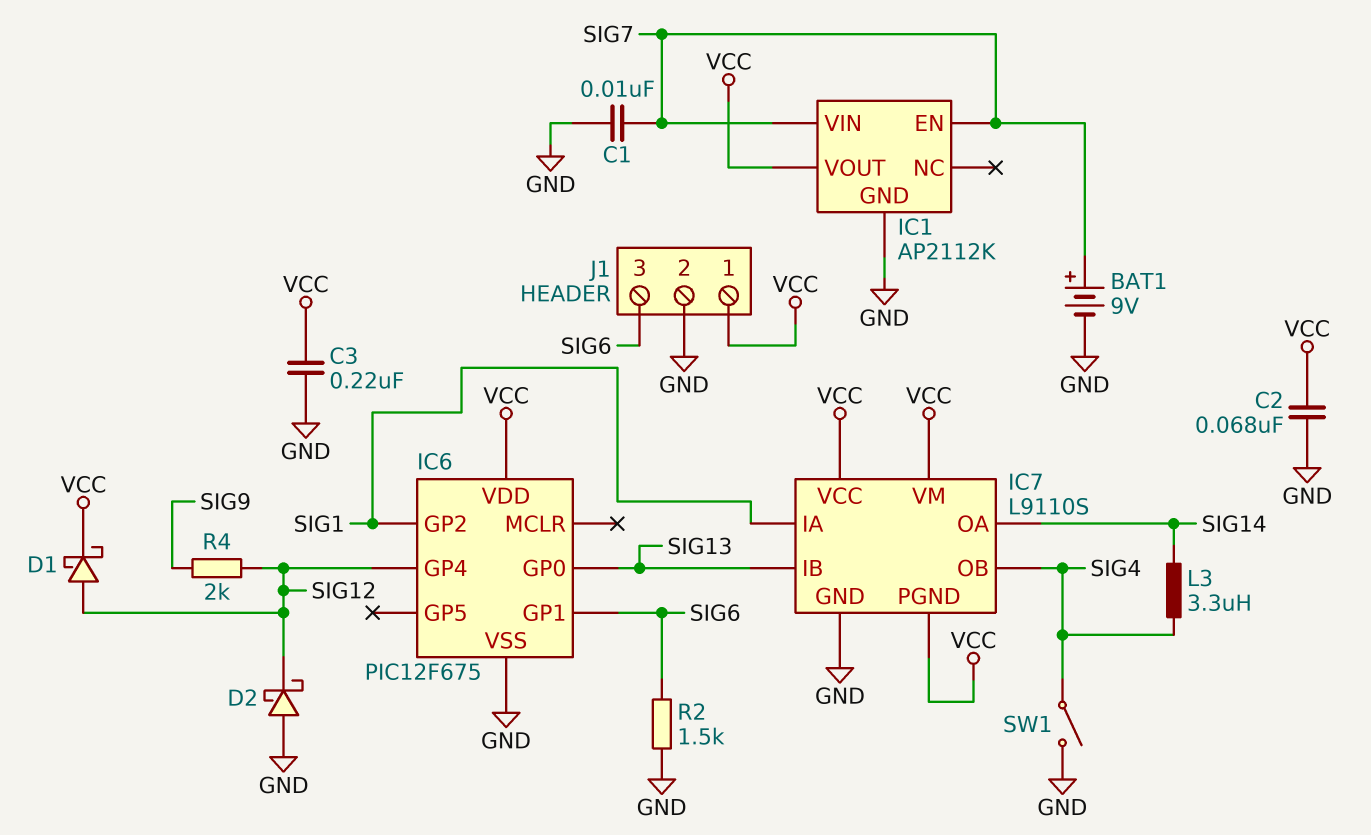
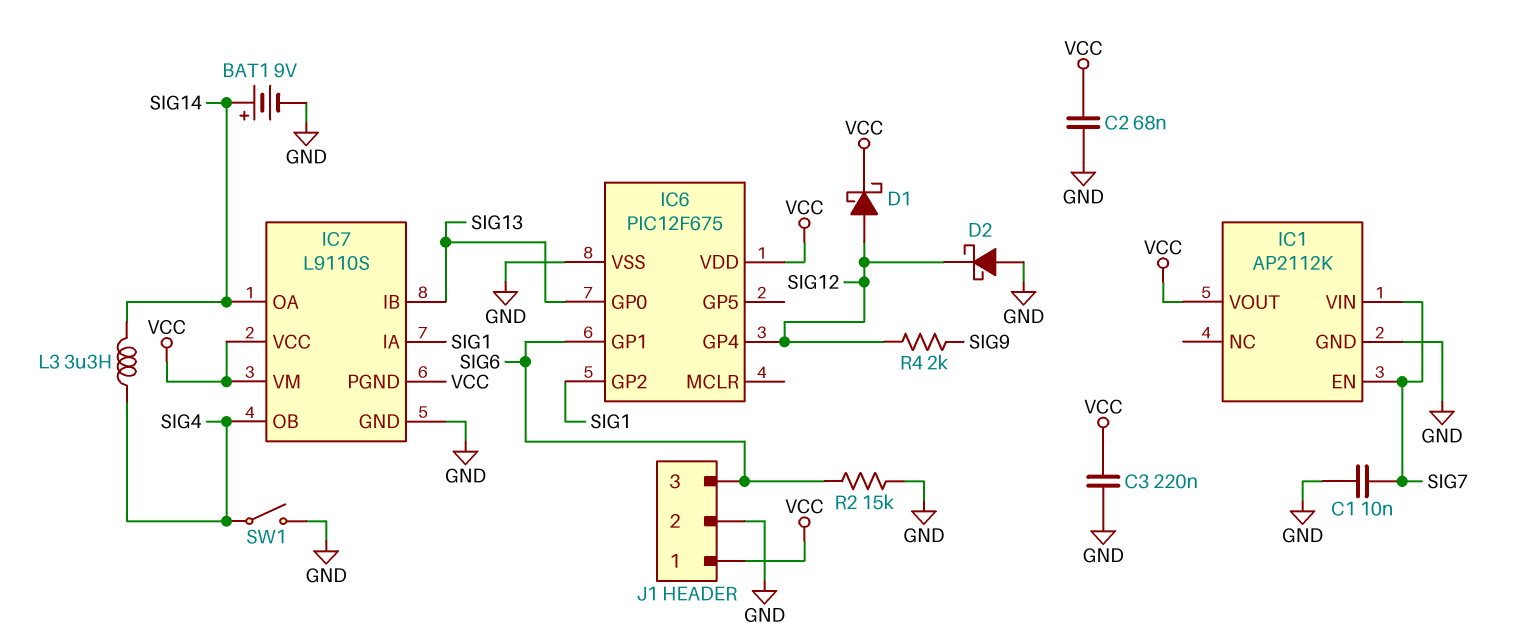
BAT1: 9V (plus SIG7, minus GND) -> 9V (plus SIG14, minus GND)
R2: 1.5k (GND, SIG6) -> 15k (GND, SIG6)

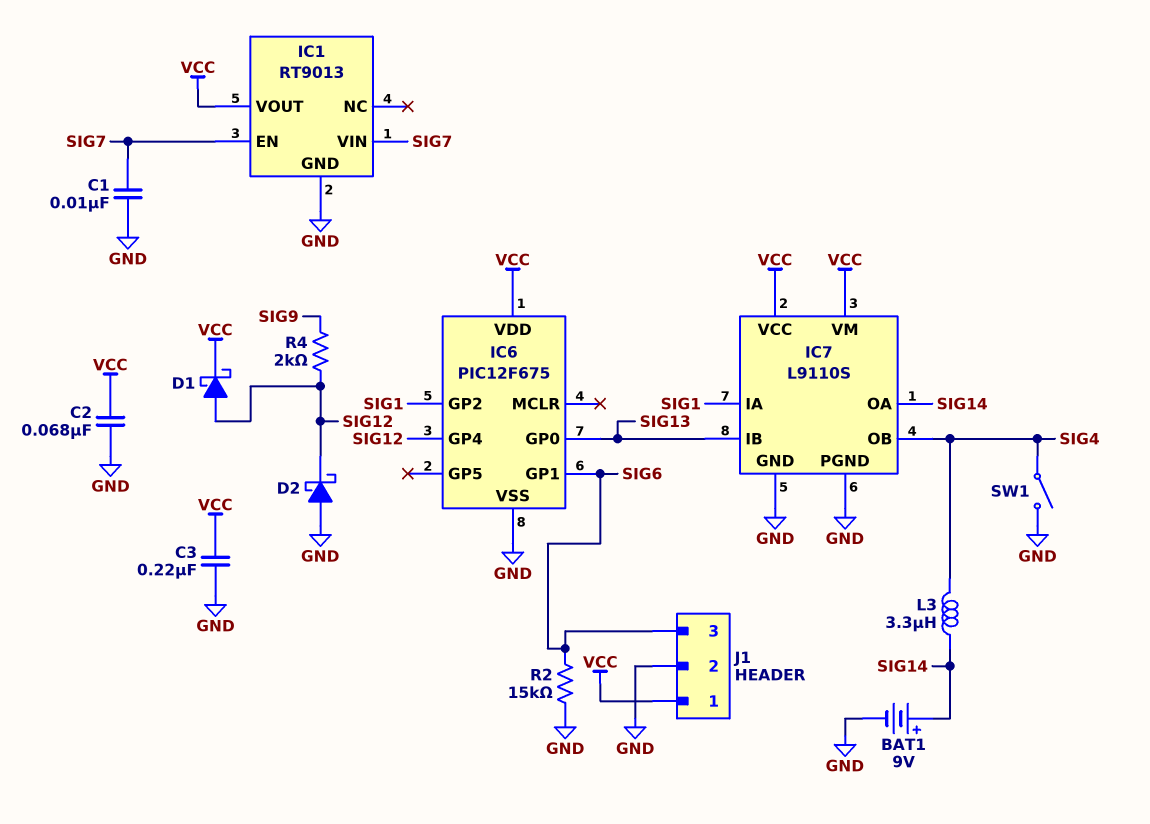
IC1: AP2112K -> RT9013
IC7 pin PGND: VCC -> GND

